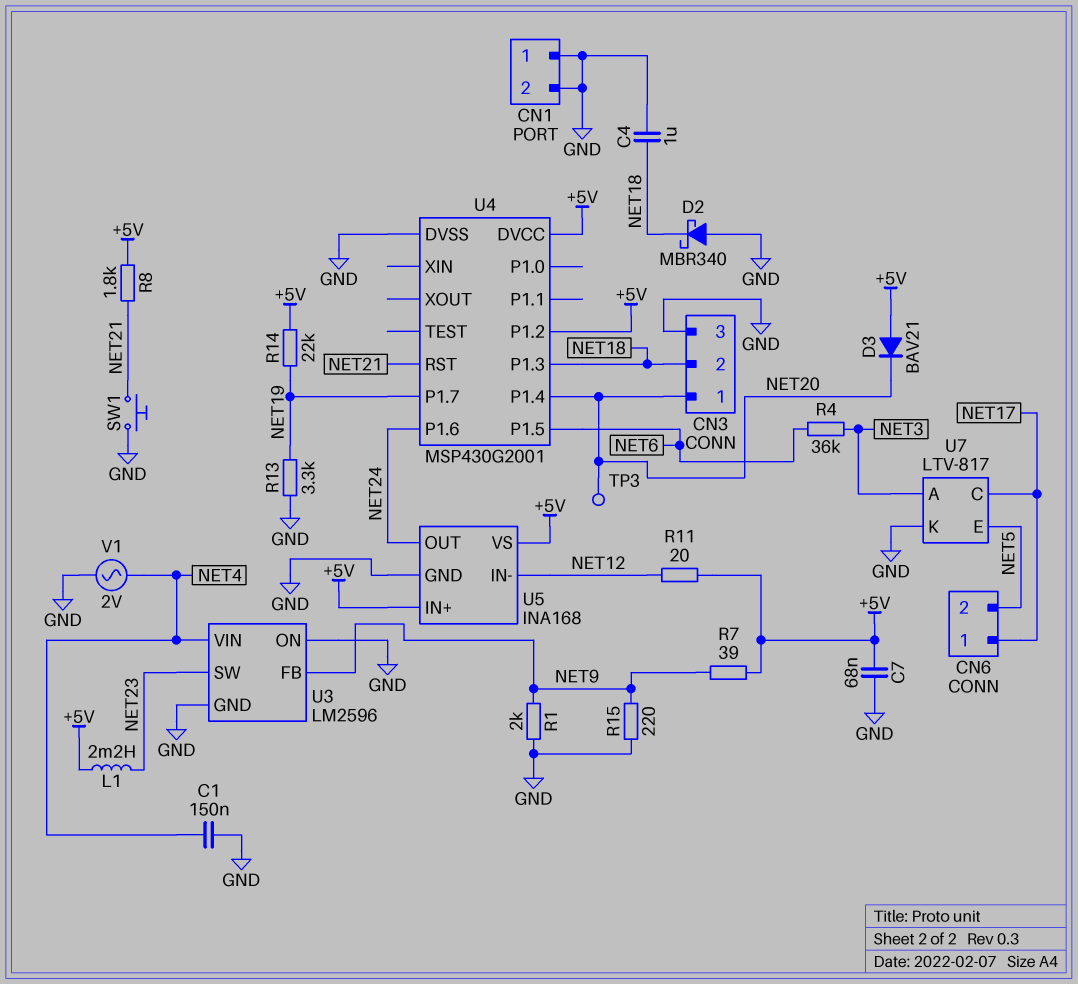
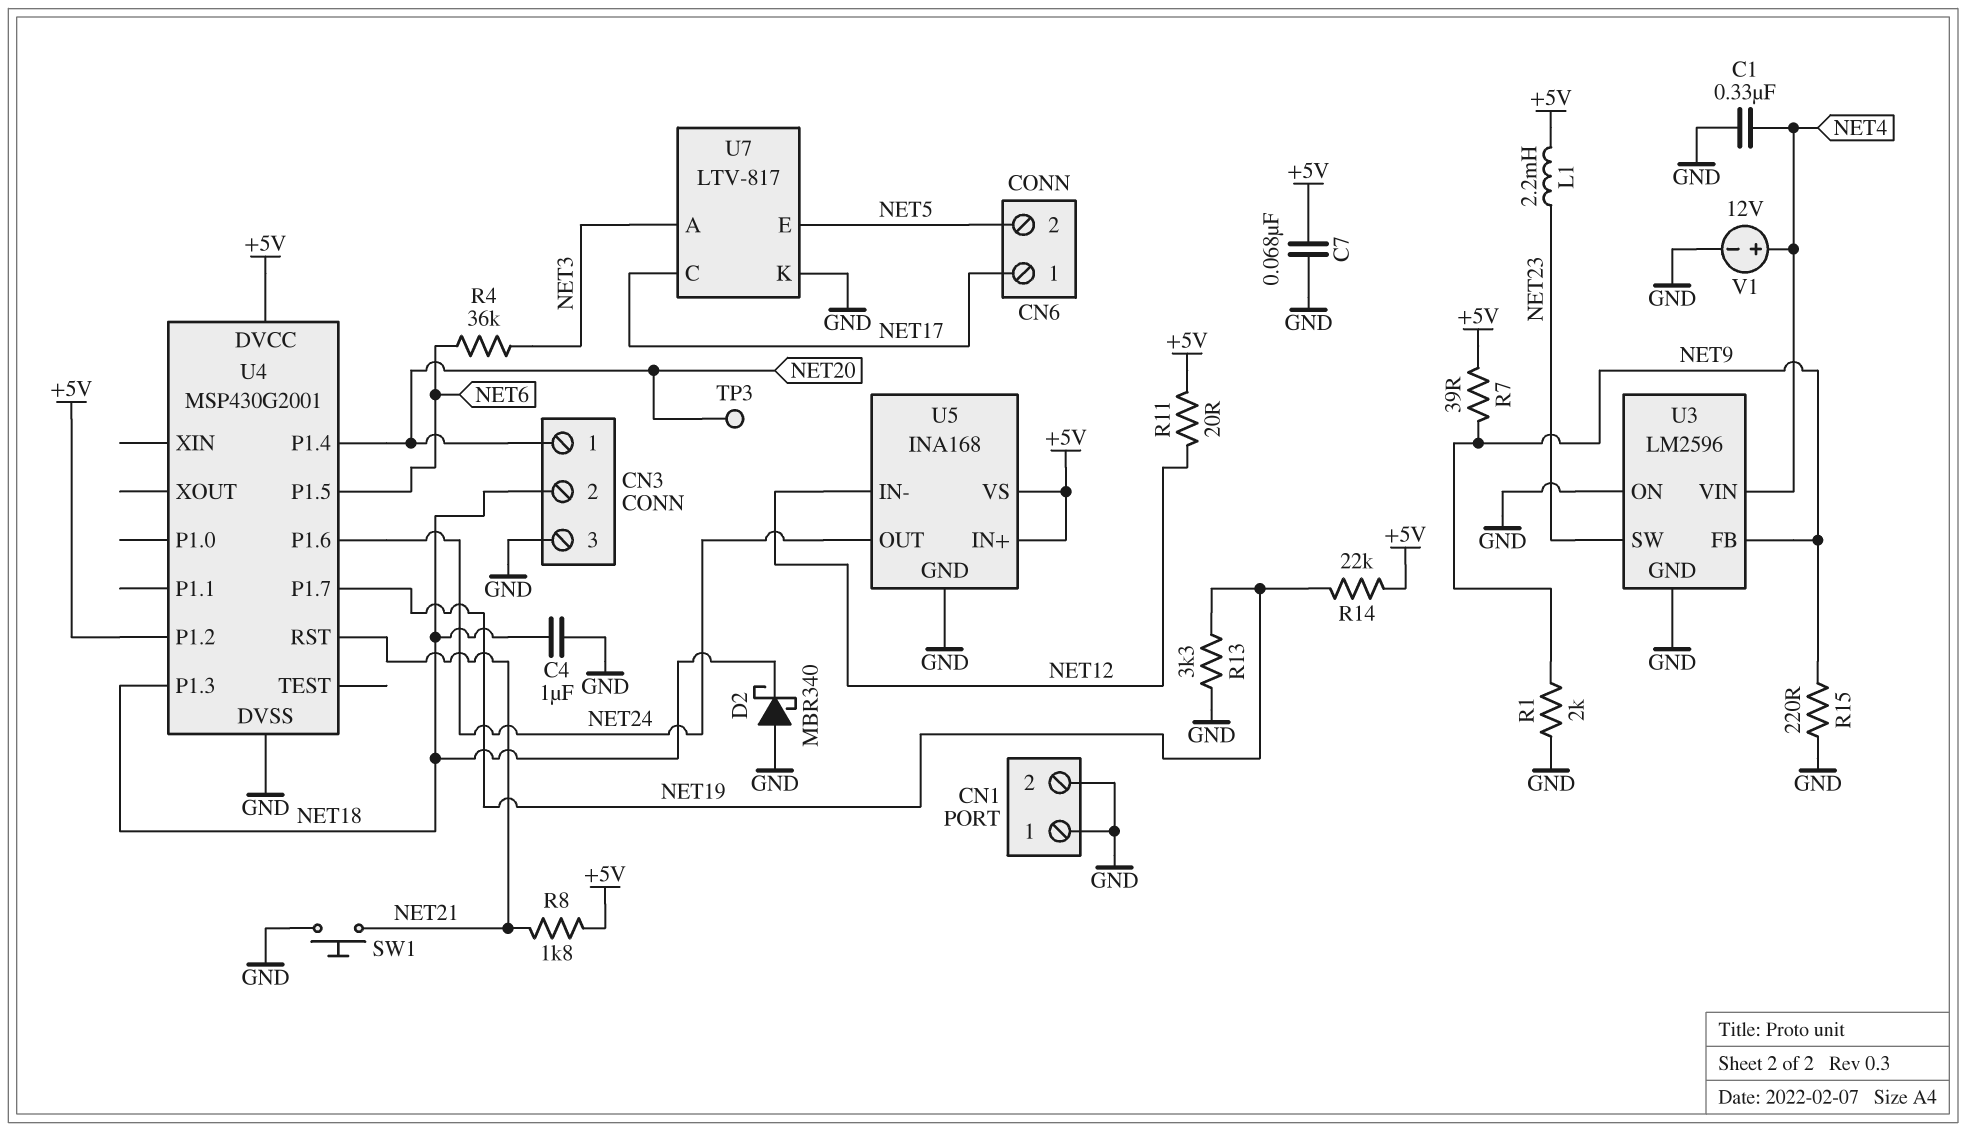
C1: 150nF (GND, NET4) -> 330nF (GND, NET4)
D3: diode BAV21 (A +5V, K NET20) -> none
V1: AC 2V (GND, NET4) -> 12V (plus NET4, minus GND)

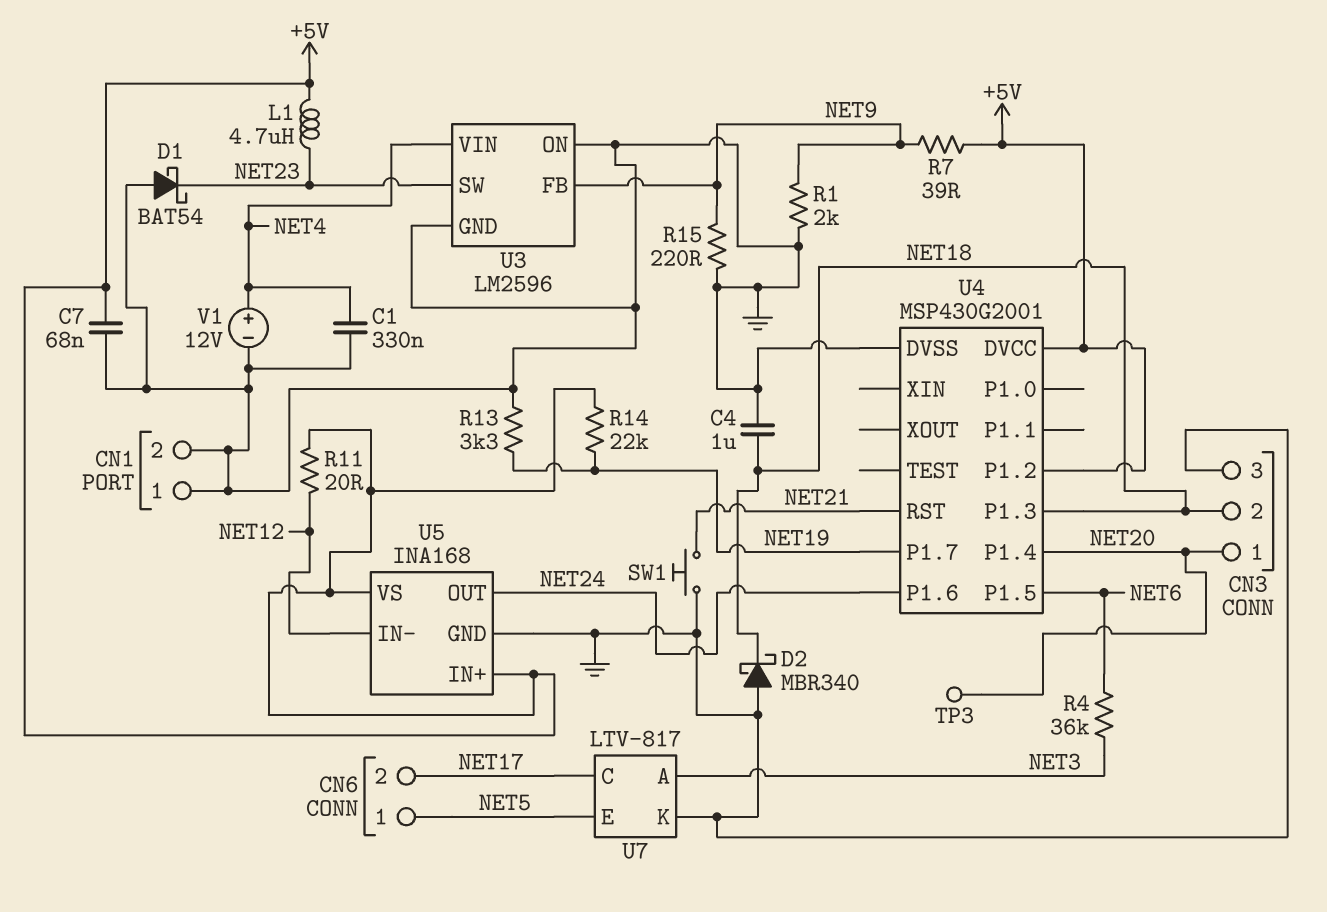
CN6 pin 1: NET17 -> NET5
CN6 pin 2: NET5 -> NET17
D1: none -> schottky BAT54 (A GND, K NET23)
L1: 2.2mH (+5V, NET23) -> 4.7uH (+5V, NET23)
R8: 1.8k (+5V, NET21) -> none

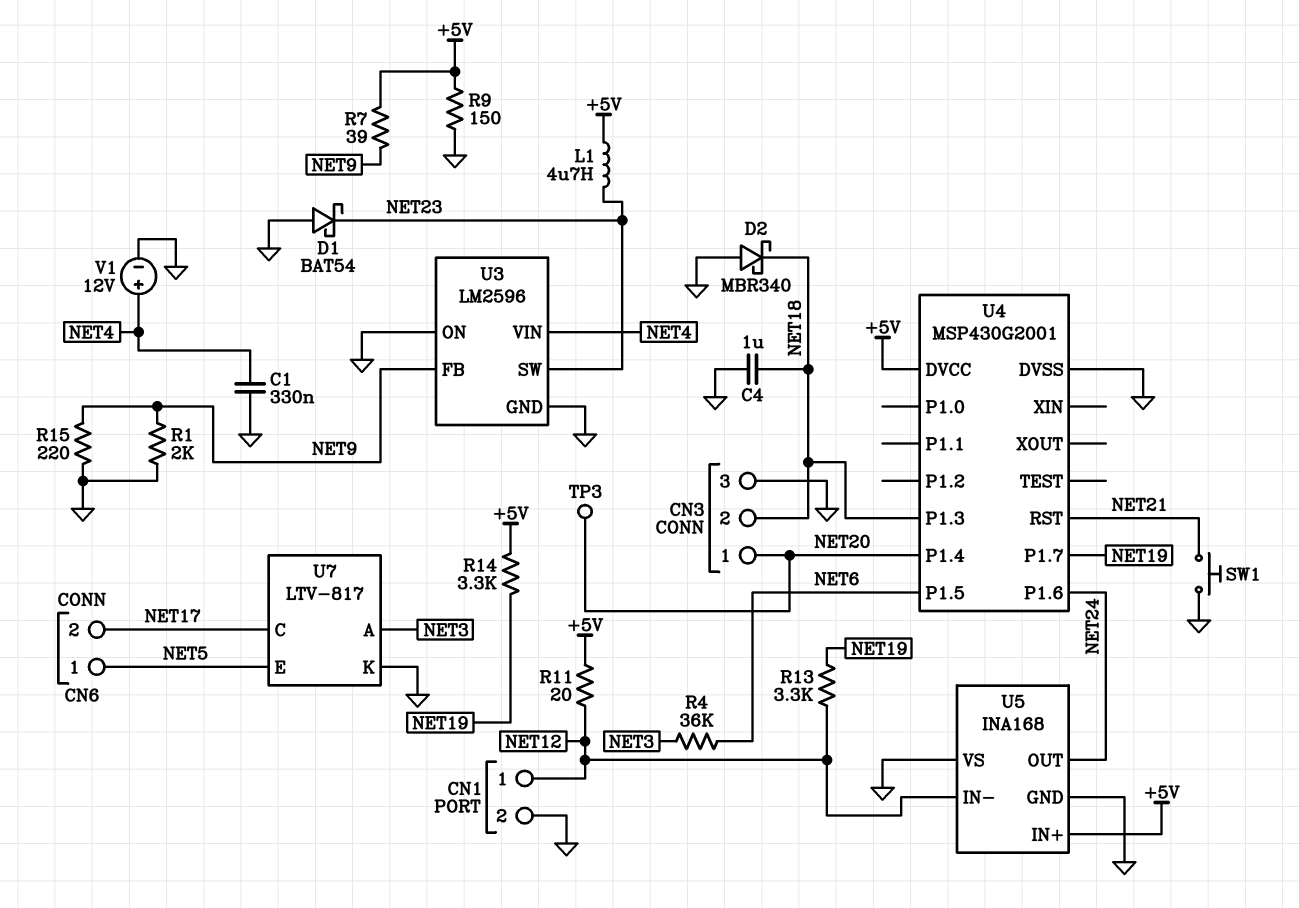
C7: 68nF (+5V, GND) -> none
CN1 pin 1: GND -> NET12
R9: none -> 150 (+5V, GND)
R13: 3.3k (GND, NET19) -> 3.3k (NET12, NET19)
R14: 22k (+5V, NET19) -> 3.3k (+5V, NET19)
U4 pin P1.2: +5V -> none
U5 pin VS: +5V -> GND

